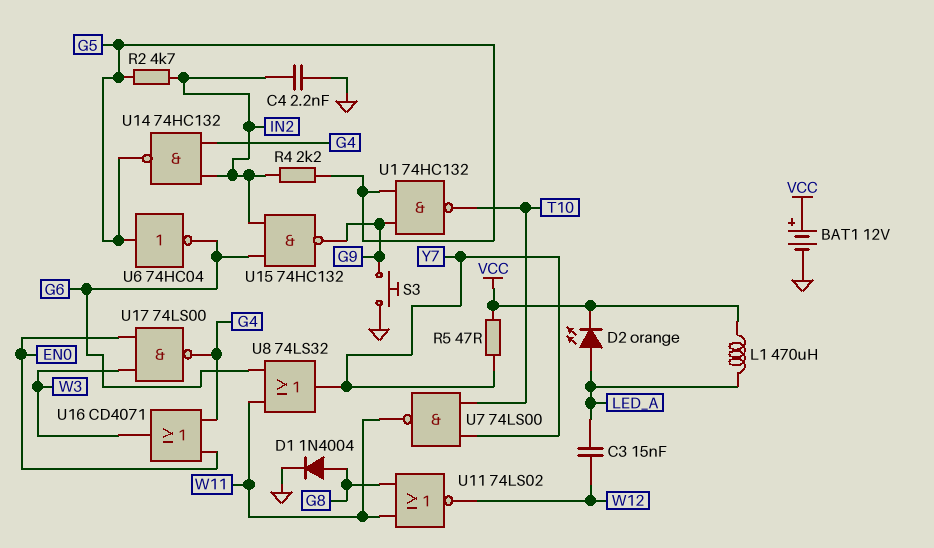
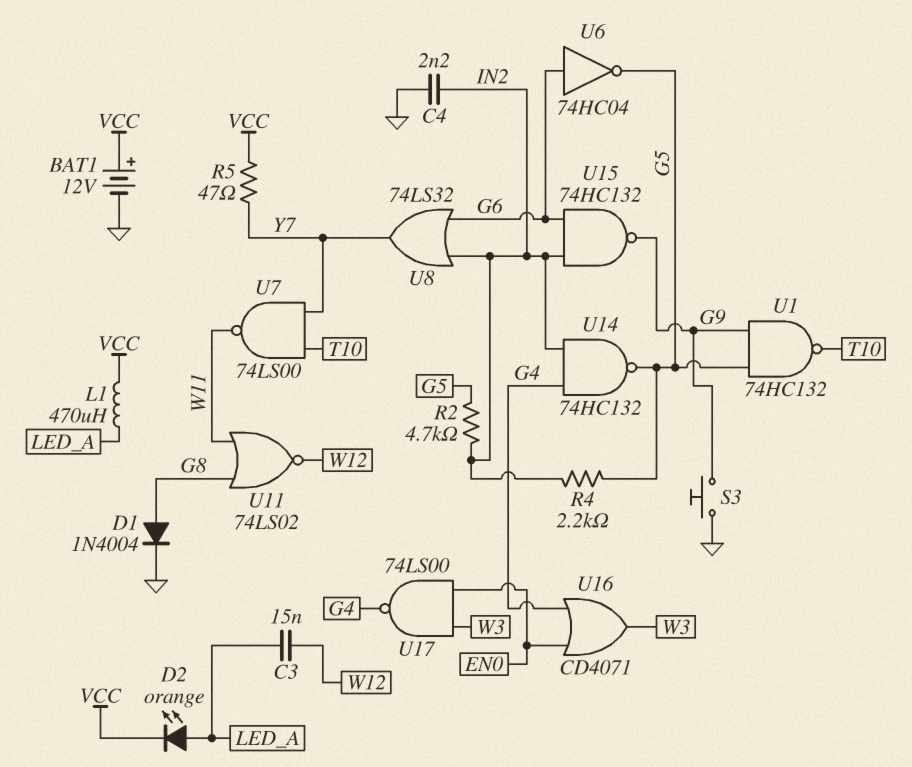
U6: NOT 74HC04 (in G5, out G6) -> NOT 74HC04 (in G6, out G5)
U8: OR 74LS32 (in G6, in W11, out Y7) -> OR 74LS32 (in G6, in IN2, out Y7)

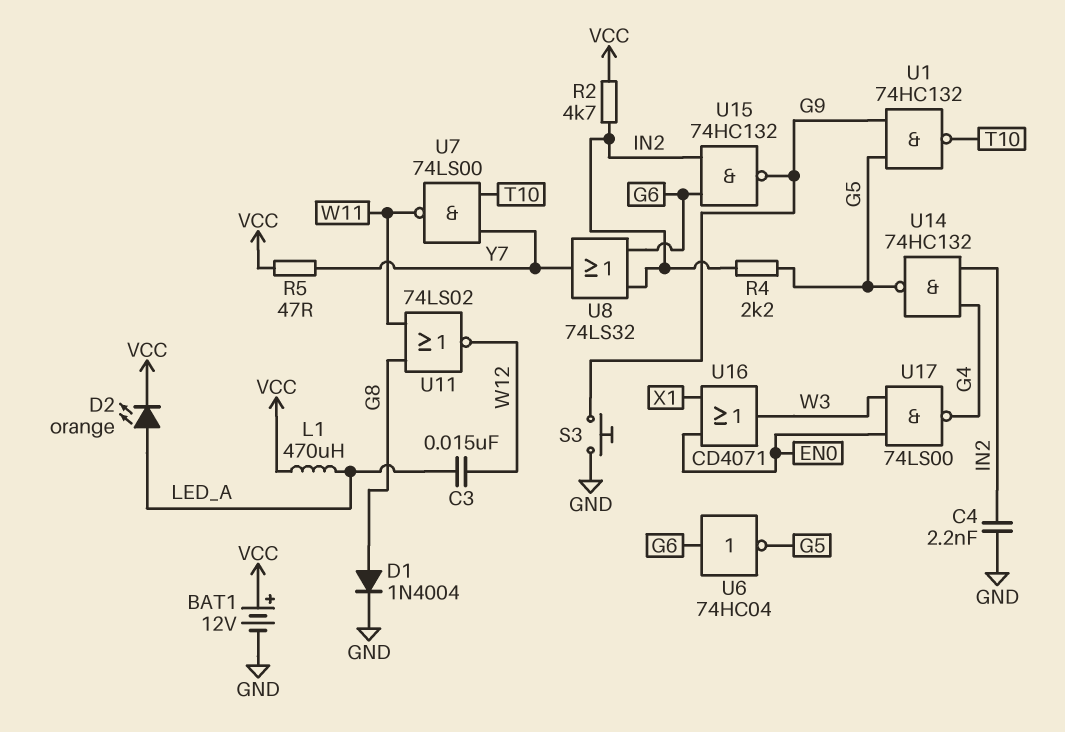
R2: 4.7k (G5, IN2) -> 4.7k (IN2, VCC)
U16: OR CD4071 (in EN0, in G4, out W3) -> OR CD4071 (in EN0, in X1, out W3)

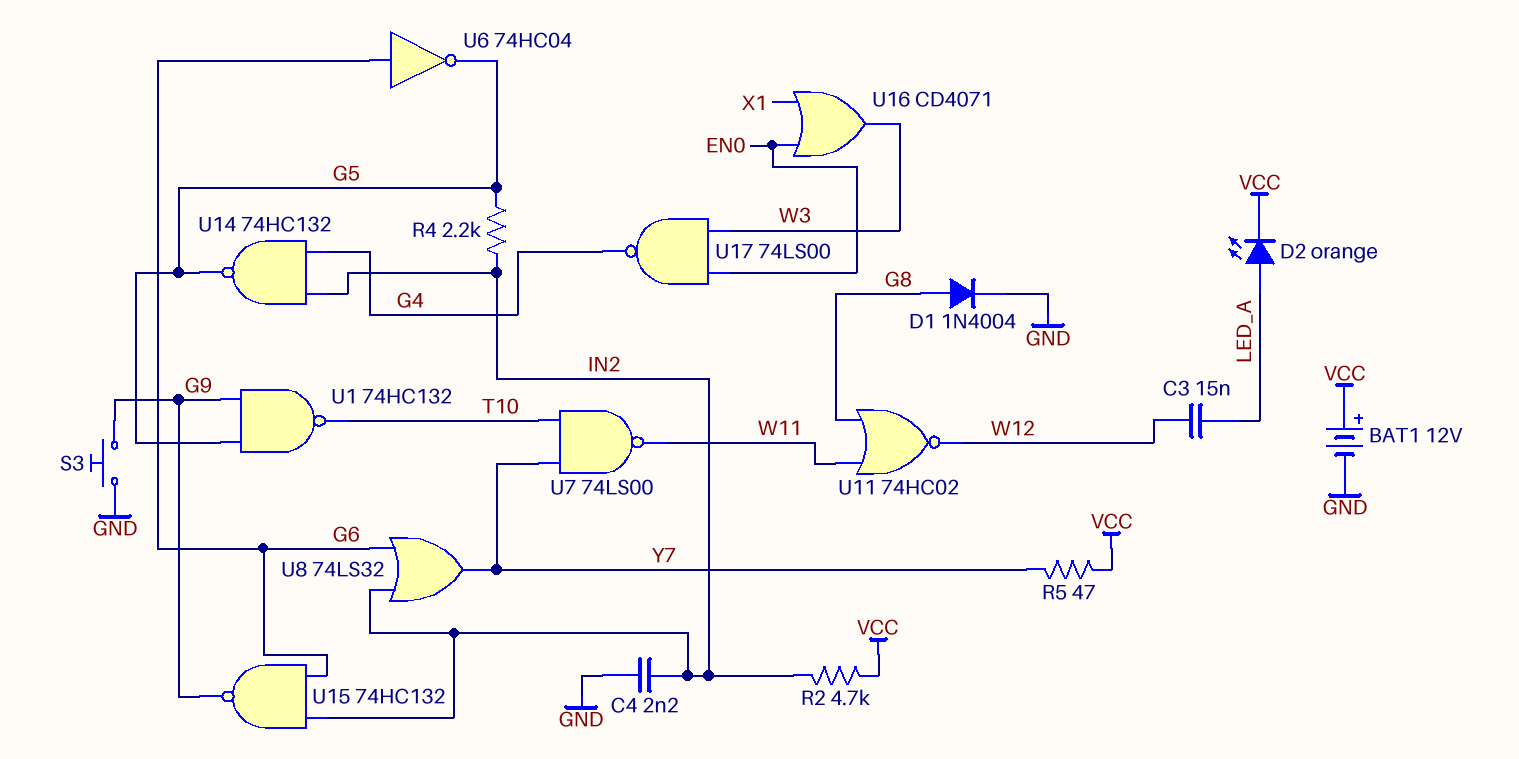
L1: 470uH (LED_A, VCC) -> none
U11: NOR 74LS02 (in G8, in W11, out W12) -> NOR 74HC02 (in G8, in W11, out W12)

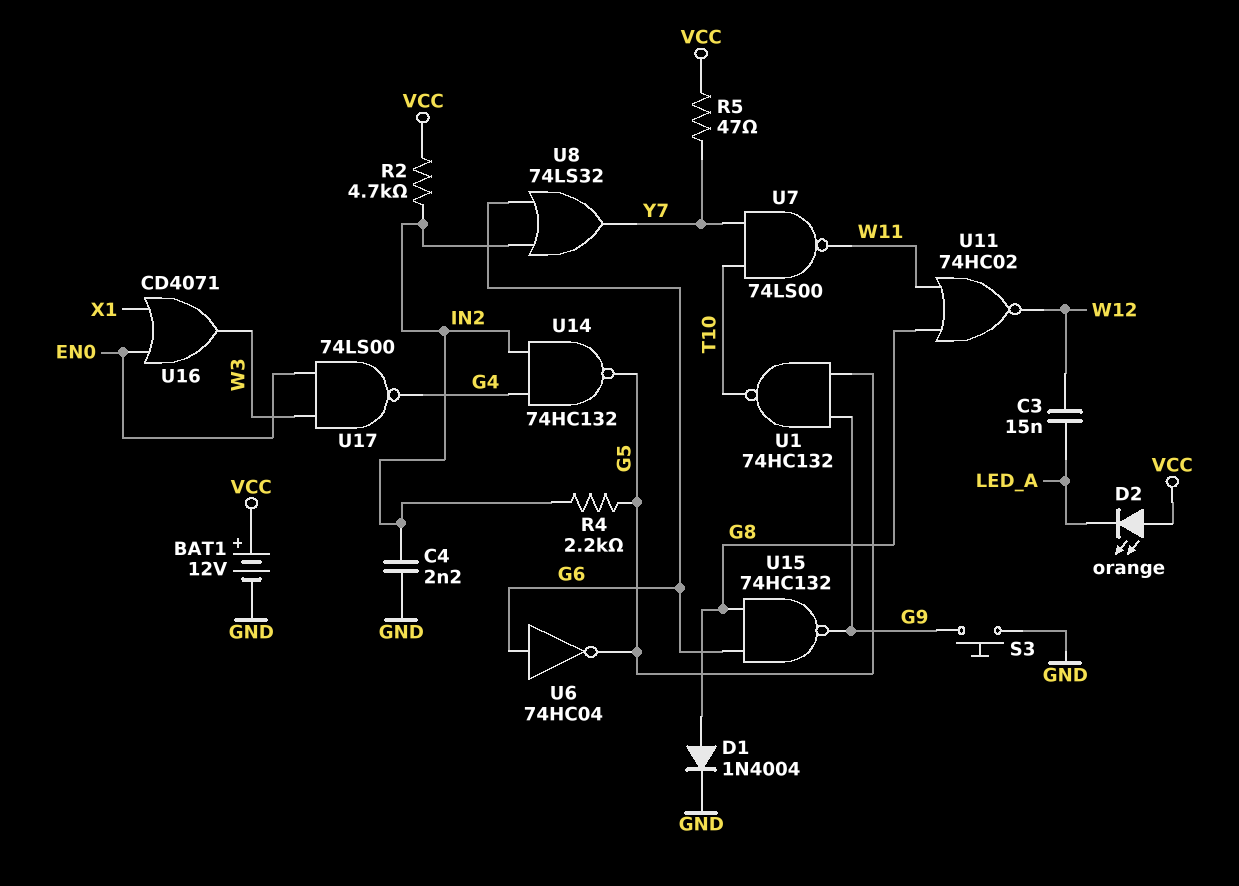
D2: LED orange (A LED_A, K VCC) -> LED orange (A VCC, K LED_A)
U15: NAND 74HC132 (in G6, in IN2, out G9) -> NAND 74HC132 (in G6, in G8, out G9)

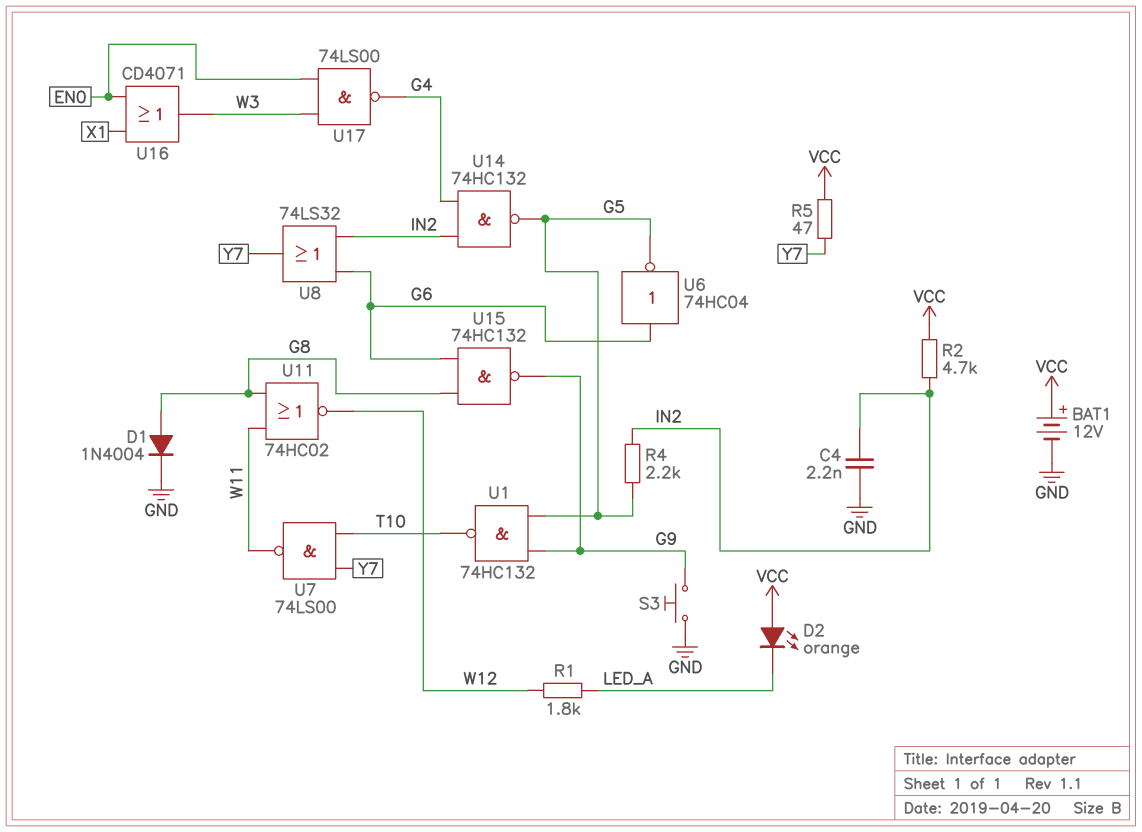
C3: 15nF (LED_A, W12) -> none
R1: none -> 1.8k (LED_A, W12)

